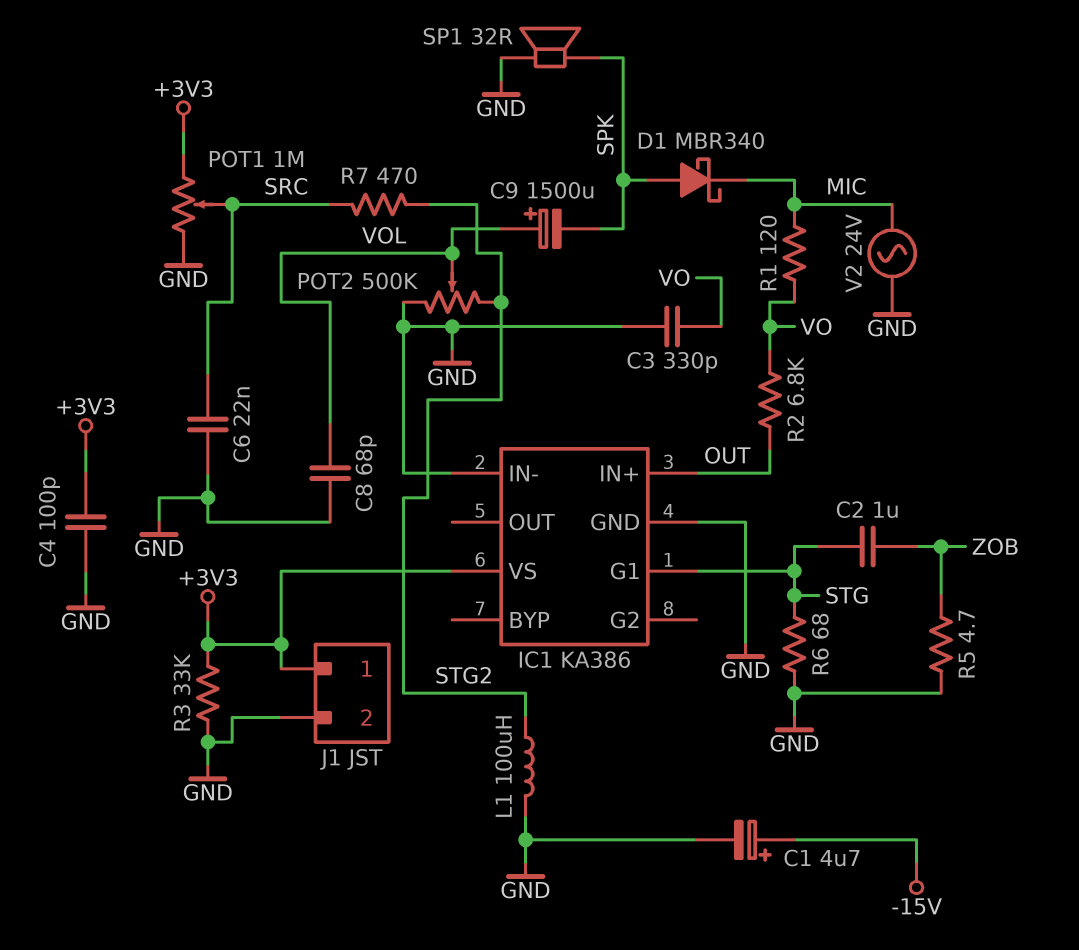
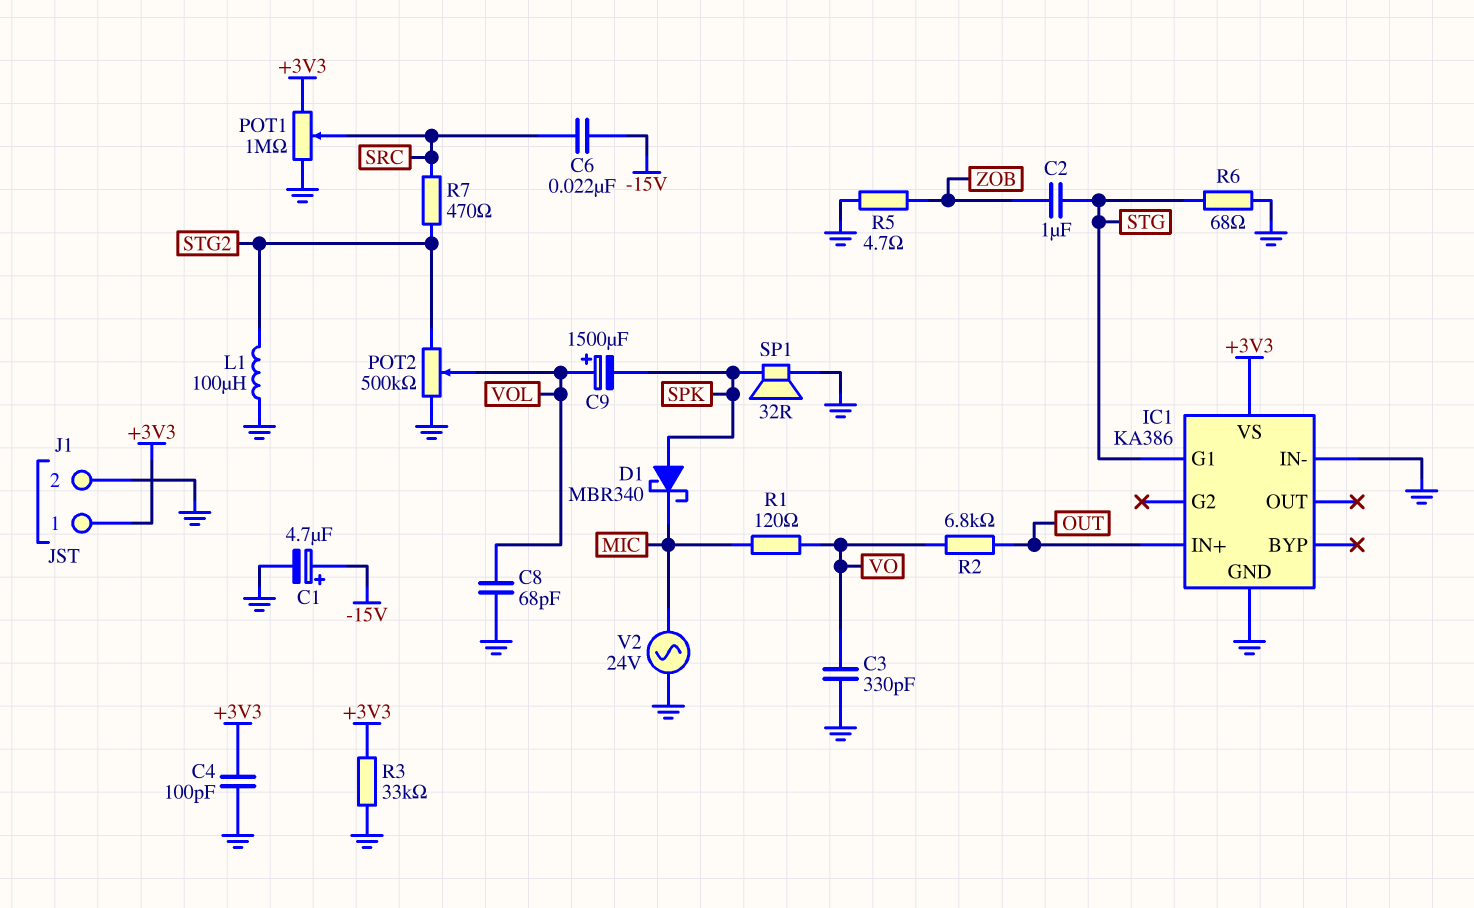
C6: 22nF (GND, SRC) -> 22nF (-15V, SRC)

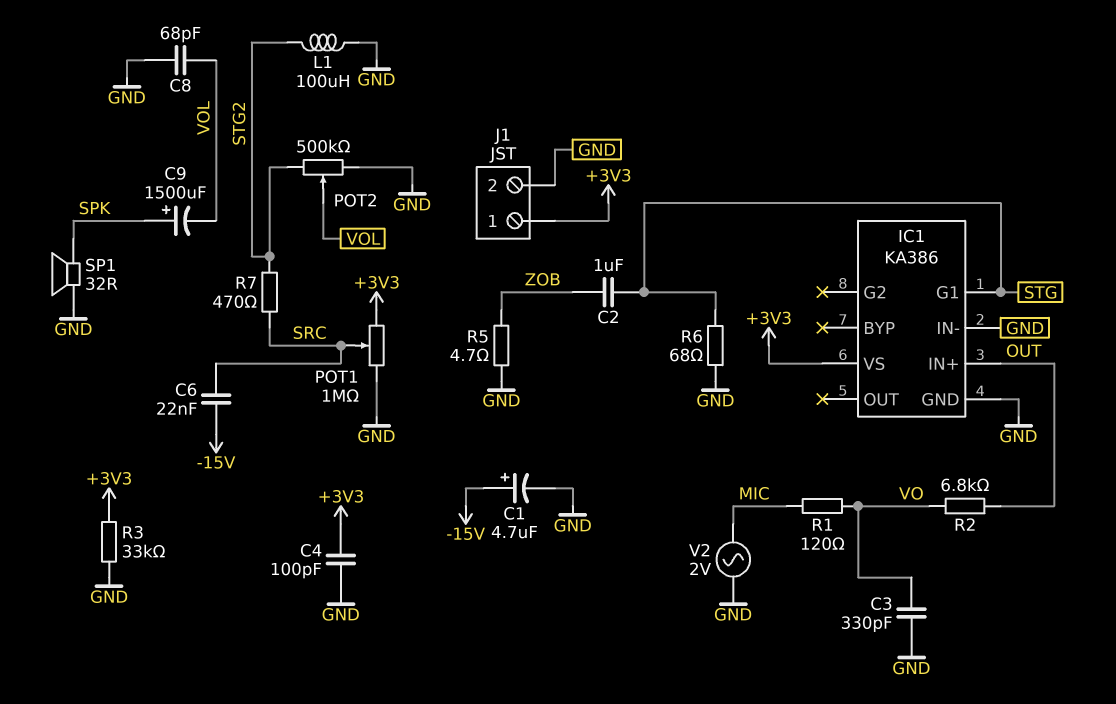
C9: 1500uF (plus VOL, minus SPK) -> 1500uF (plus SPK, minus VOL)
D1: schottky MBR340 (A SPK, K MIC) -> none
V2: AC 24V (GND, MIC) -> AC 2V (GND, MIC)

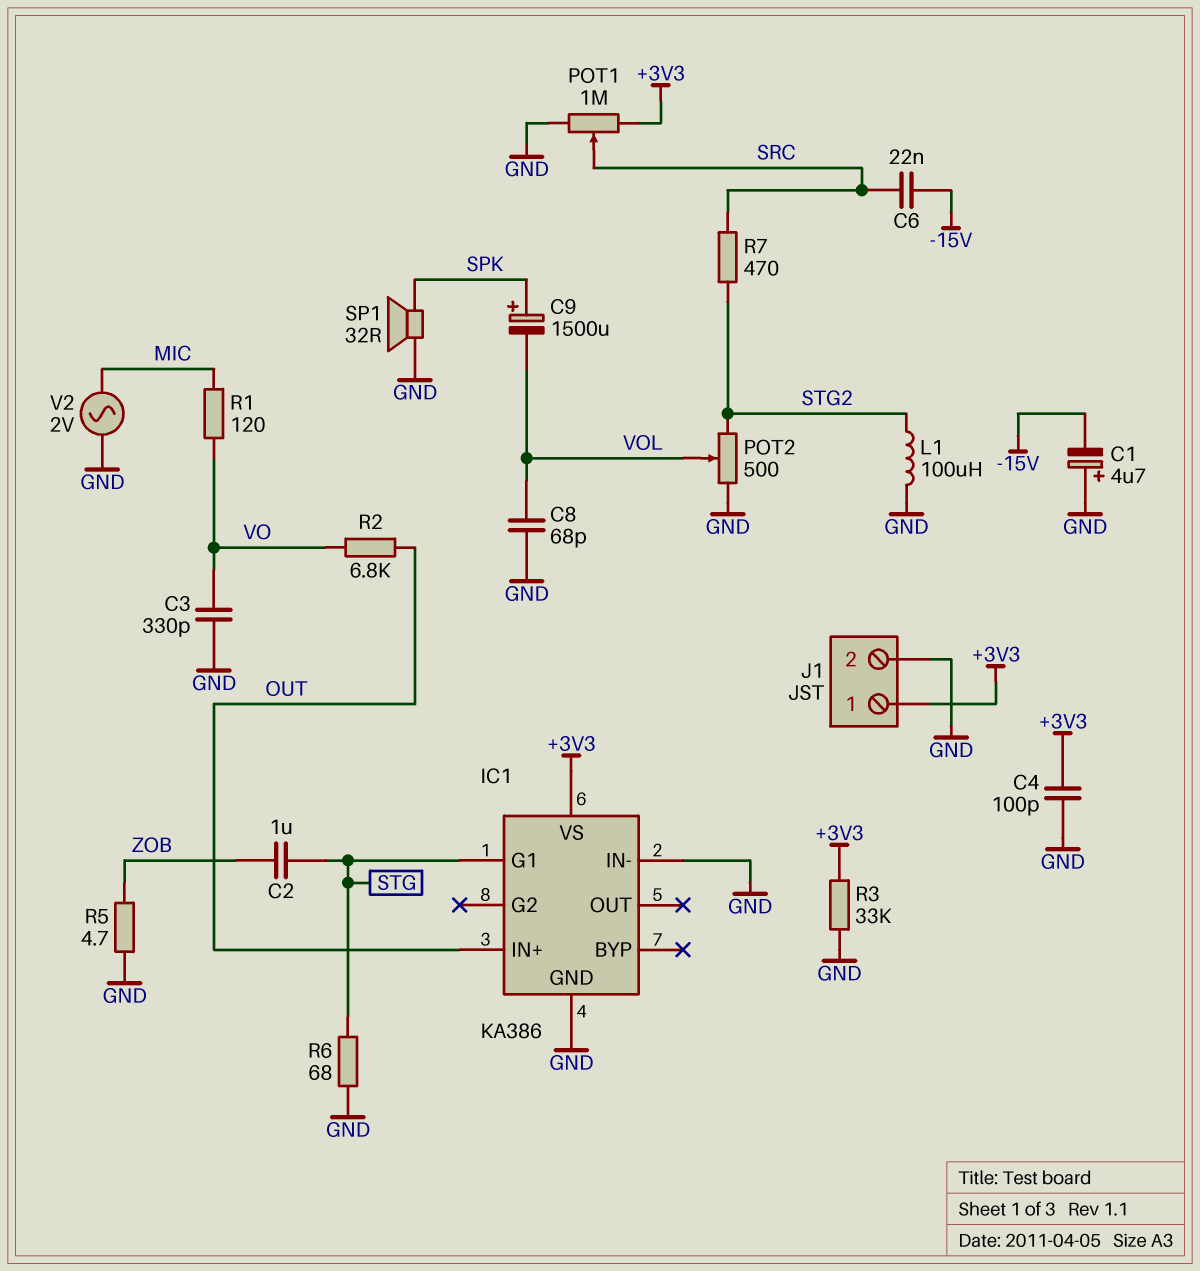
C1: 4.7uF (plus -15V, minus GND) -> 4.7uF (plus GND, minus -15V)
POT2: 500k (GND, STG2, wiper VOL) -> 500 (GND, STG2, wiper VOL)

